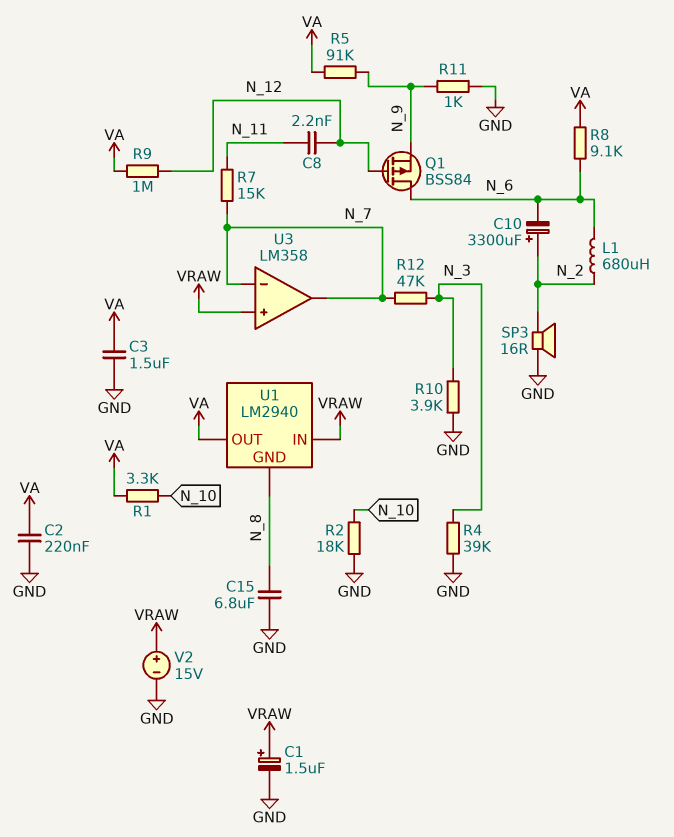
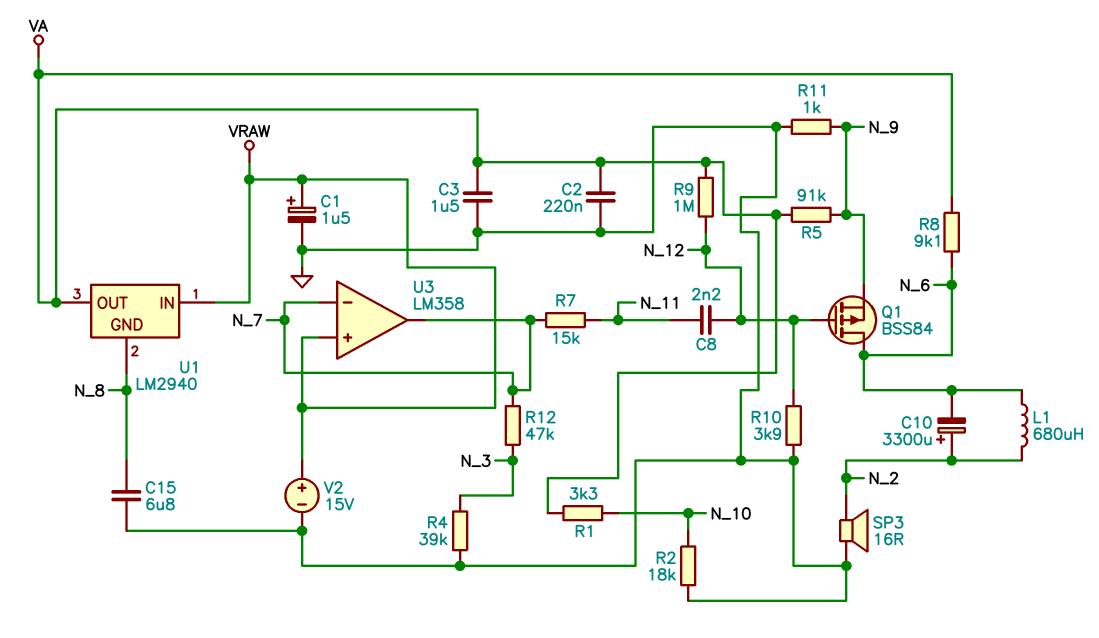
R10: 3.9k (GND, N_3) -> 3.9k (GND, N_12)

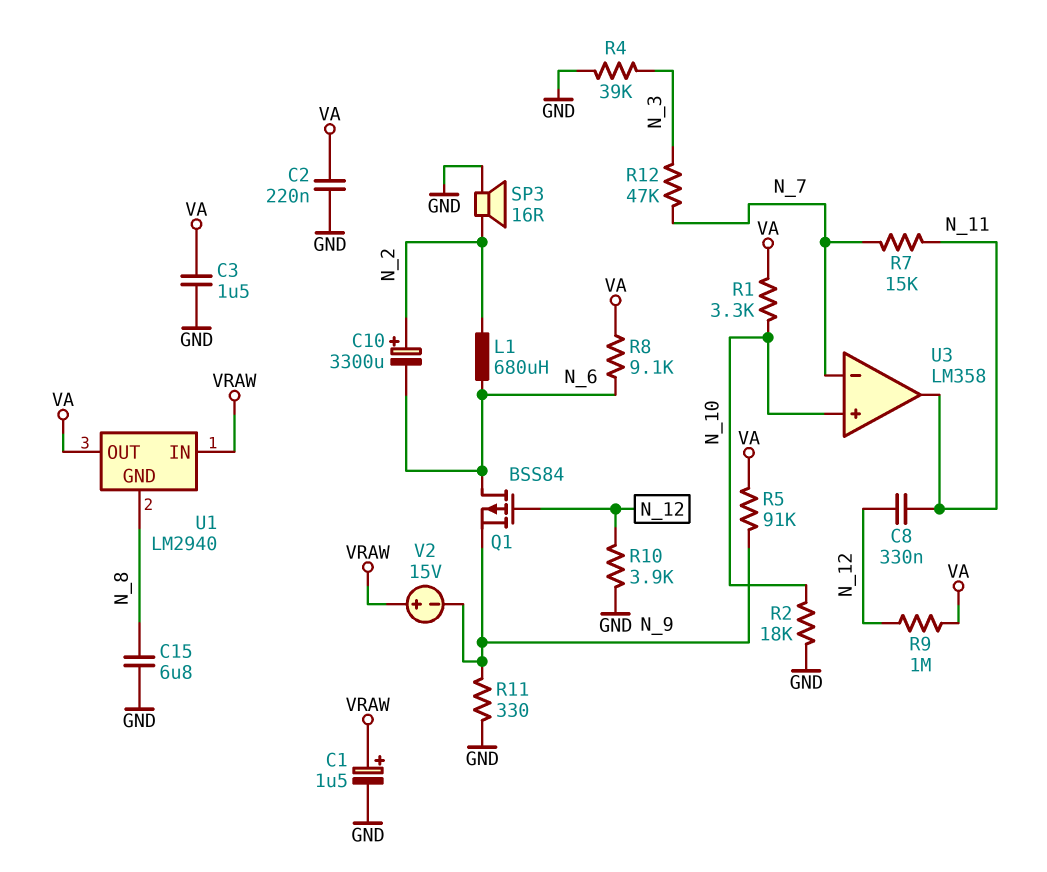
C8: 2.2nF (N_11, N_12) -> 330nF (N_11, N_12)
R11: 1k (GND, N_9) -> 330 (GND, N_9)
U3 pin in+: VRAW -> N_10
U3 pin out: N_7 -> N_11
V2: 15V (plus VRAW, minus GND) -> 15V (plus VRAW, minus N_9)

